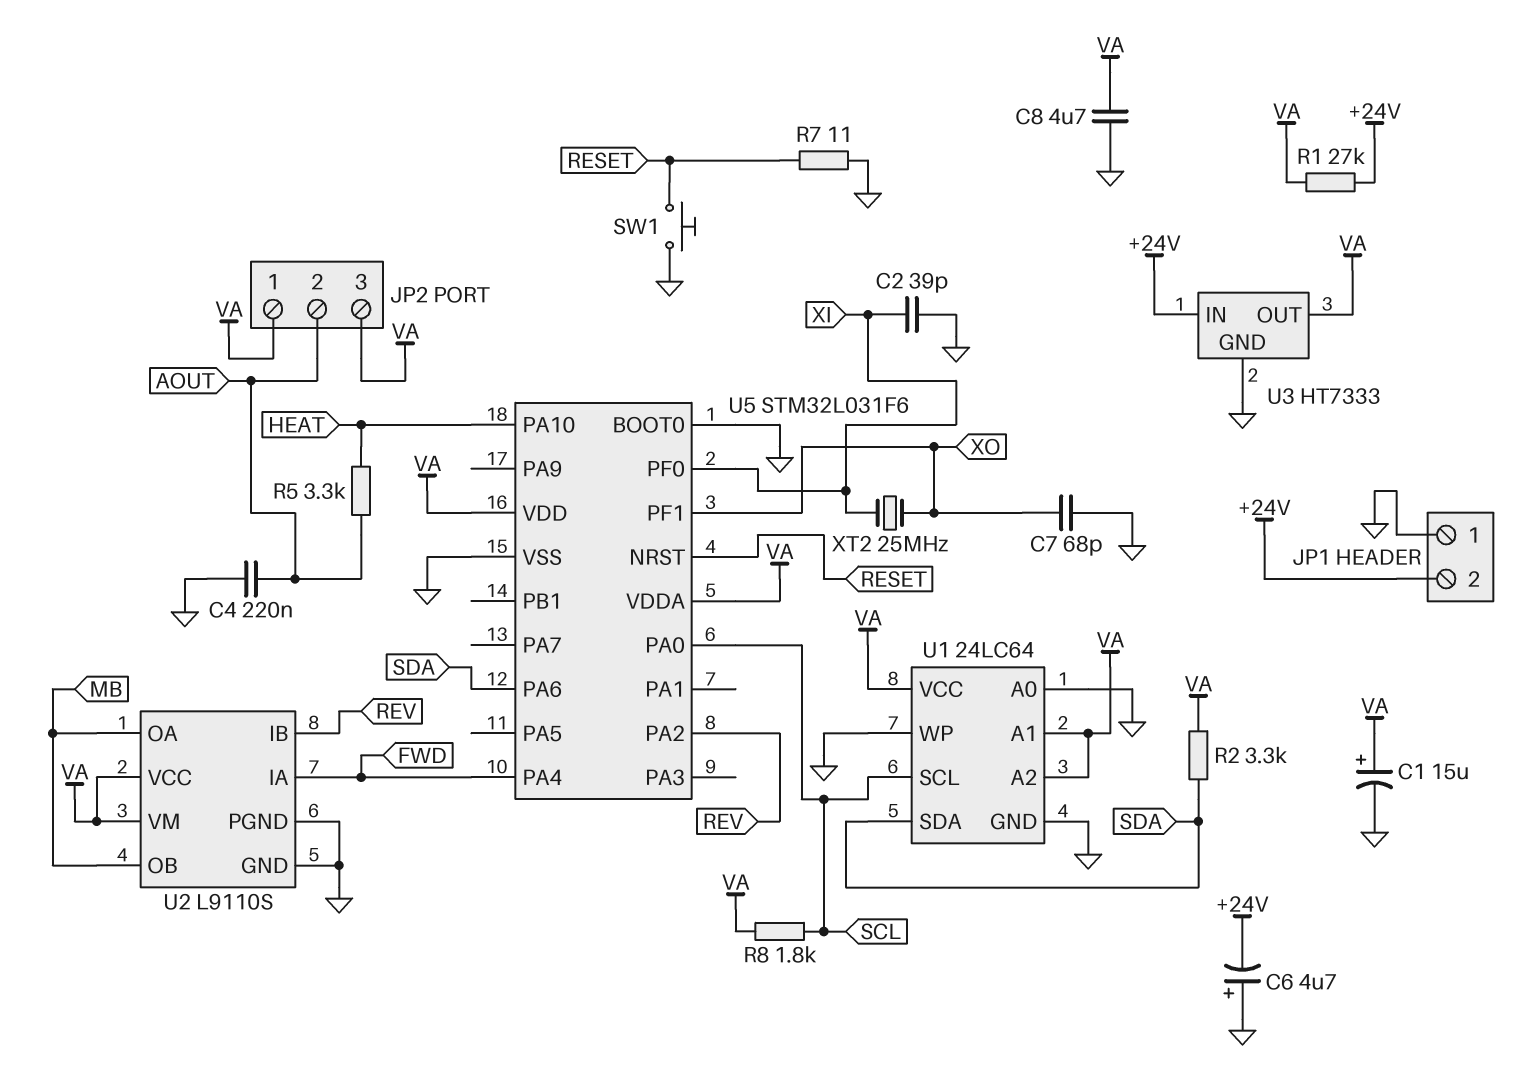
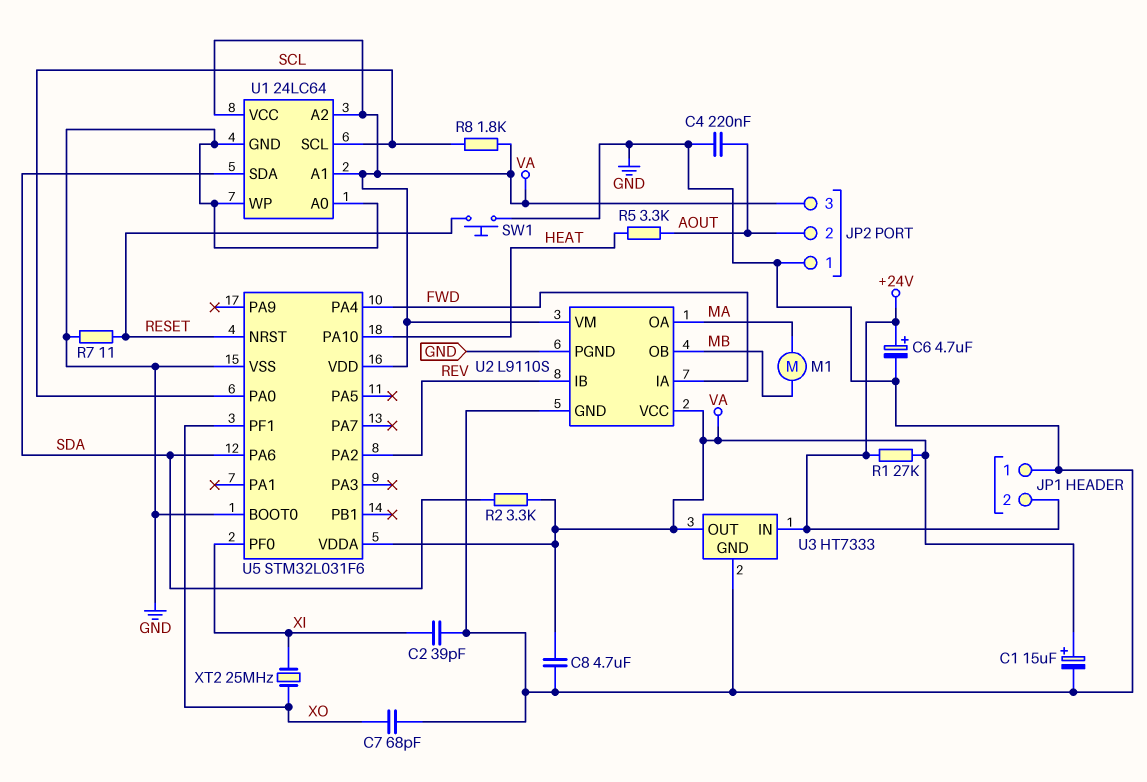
C6: 4.7uF (plus GND, minus +24V) -> 4.7uF (plus +24V, minus GND)
JP2 pin 1: VA -> GND
M1: none -> motor (MA, MB)
U2 pin OA: MB -> MA

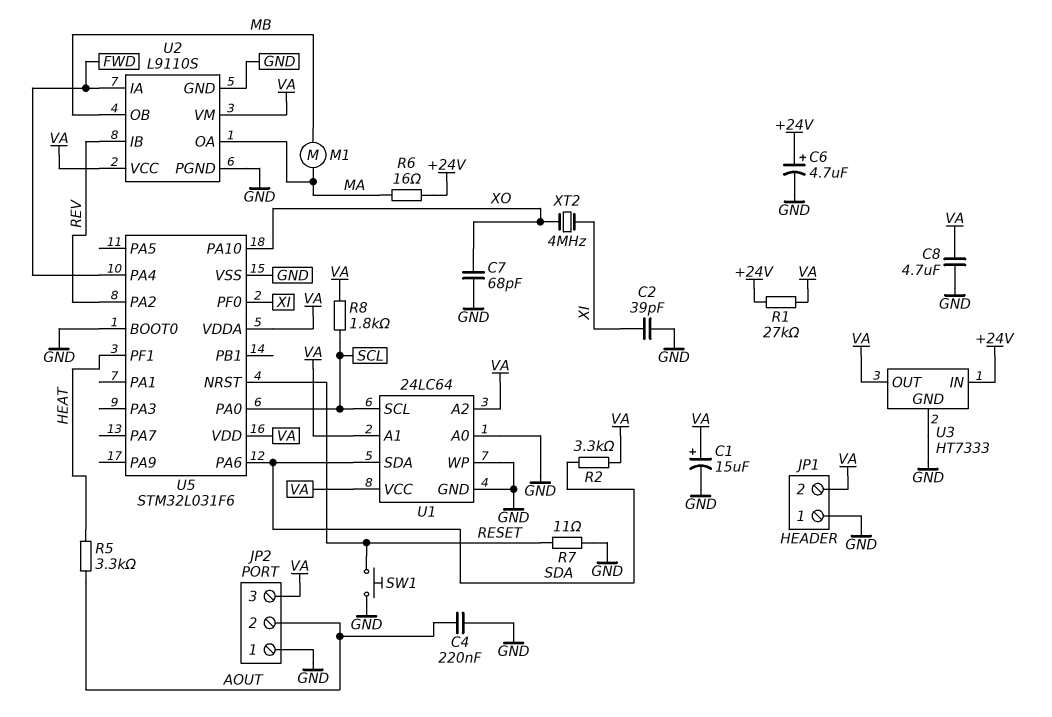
JP1 pin 2: +24V -> VA
R6: none -> 16 (+24V, MA)
U5 pin PA10: HEAT -> XO
U5 pin PF1: XO -> HEAT
XT2: 25MHz (XI, XO) -> 4MHz (XI, XO)

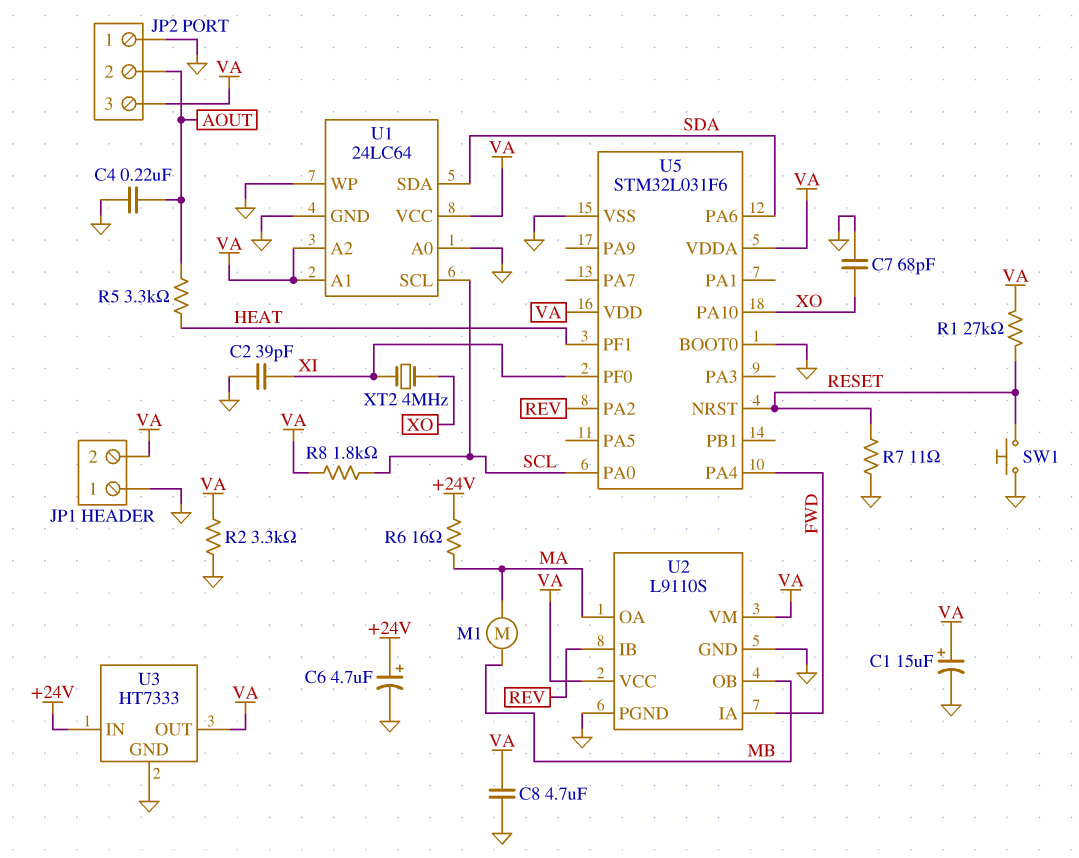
R1: 27k (+24V, VA) -> 27k (RESET, VA)
R2: 3.3k (SDA, VA) -> 3.3k (GND, VA)

